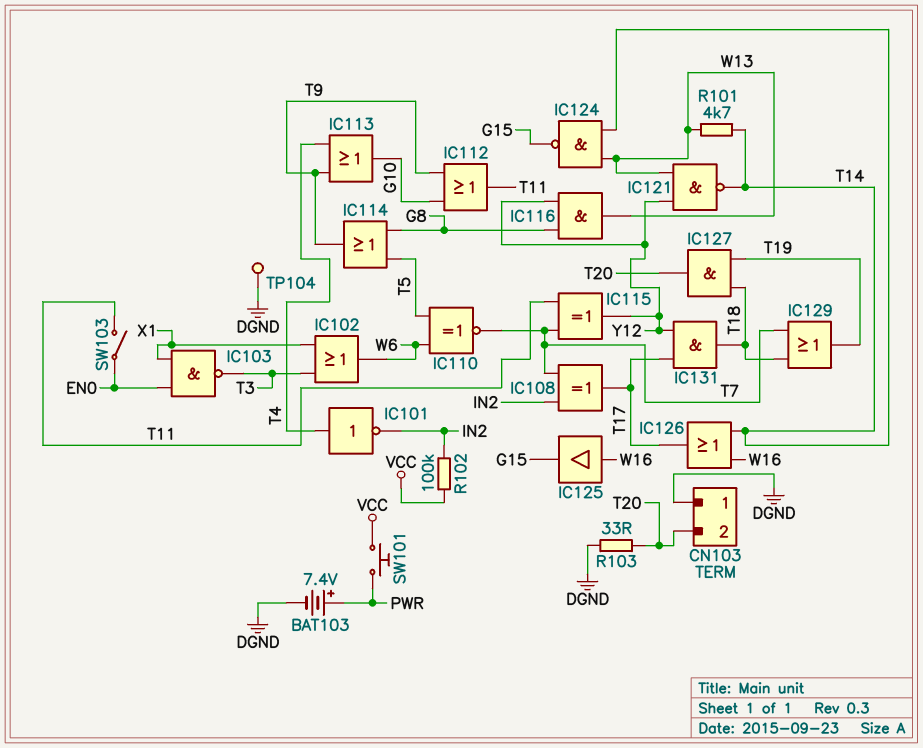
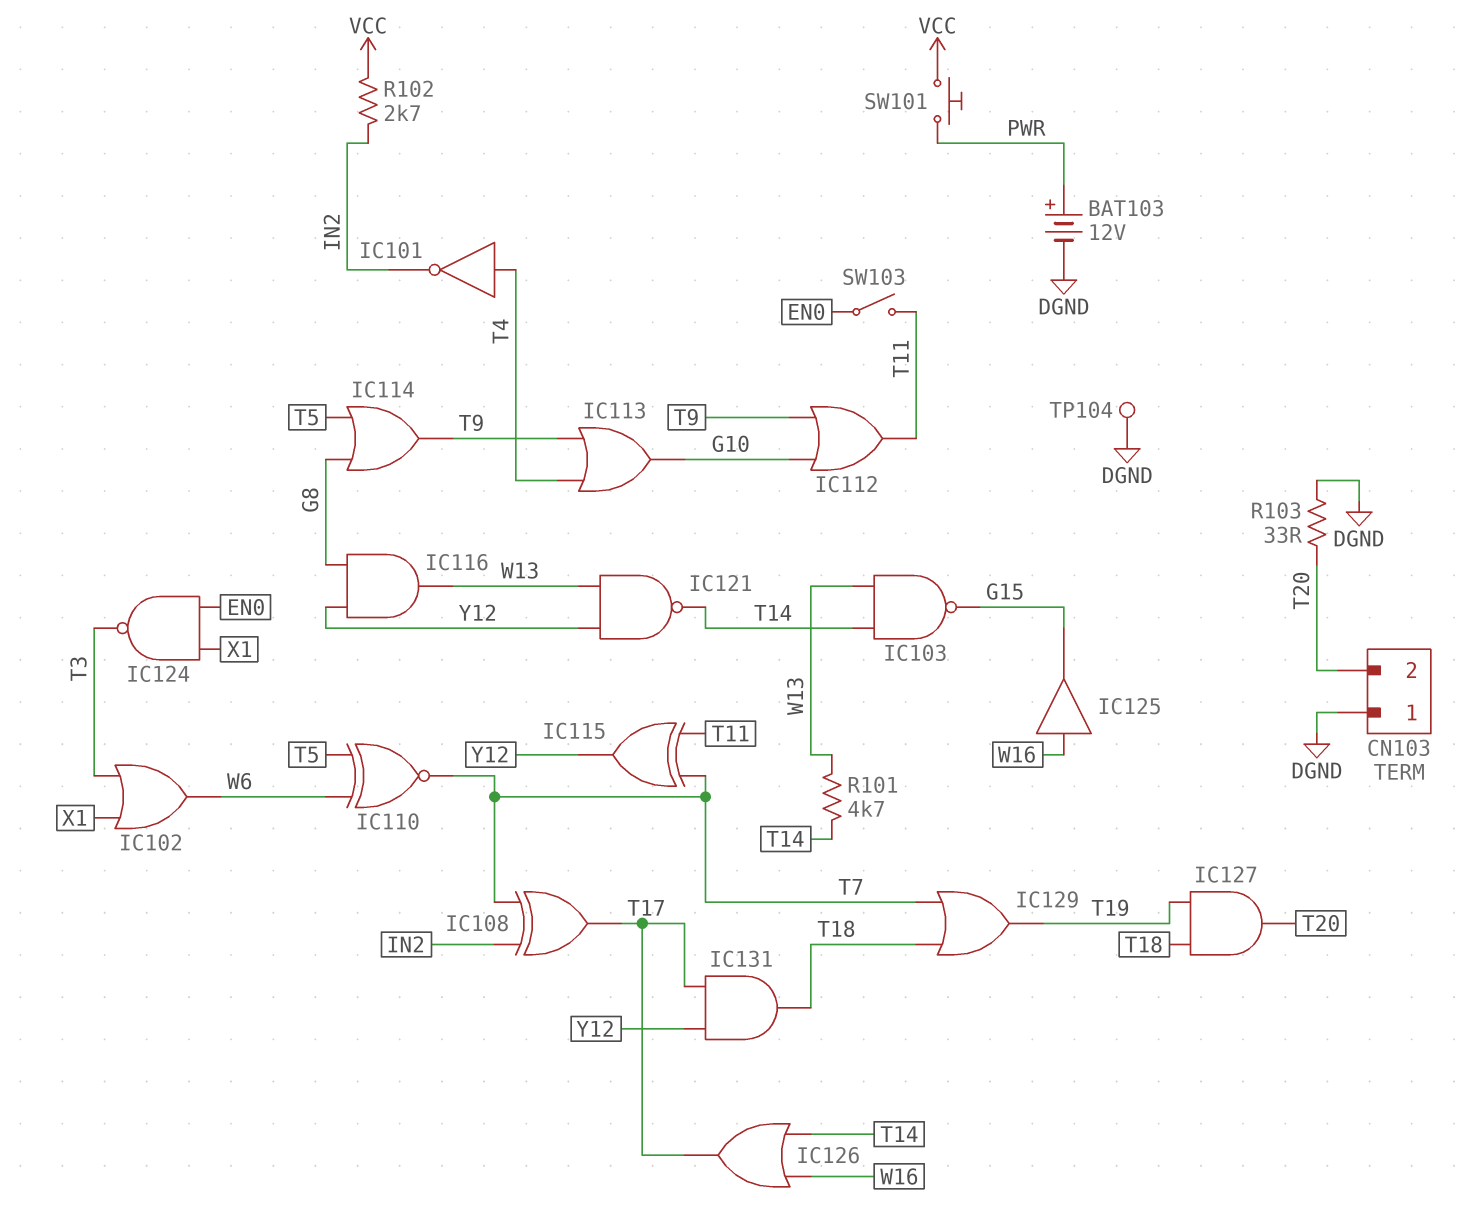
BAT103: 7.4V (plus PWR, minus DGND) -> 12V (plus PWR, minus DGND)
IC103: NAND (in EN0, in X1, out T3) -> NAND (in T14, in W13, out G15)
IC124: NAND (in T14, in W13, out G15) -> NAND (in EN0, in X1, out T3)
R102: 100k (IN2, VCC) -> 2.7k (IN2, VCC)

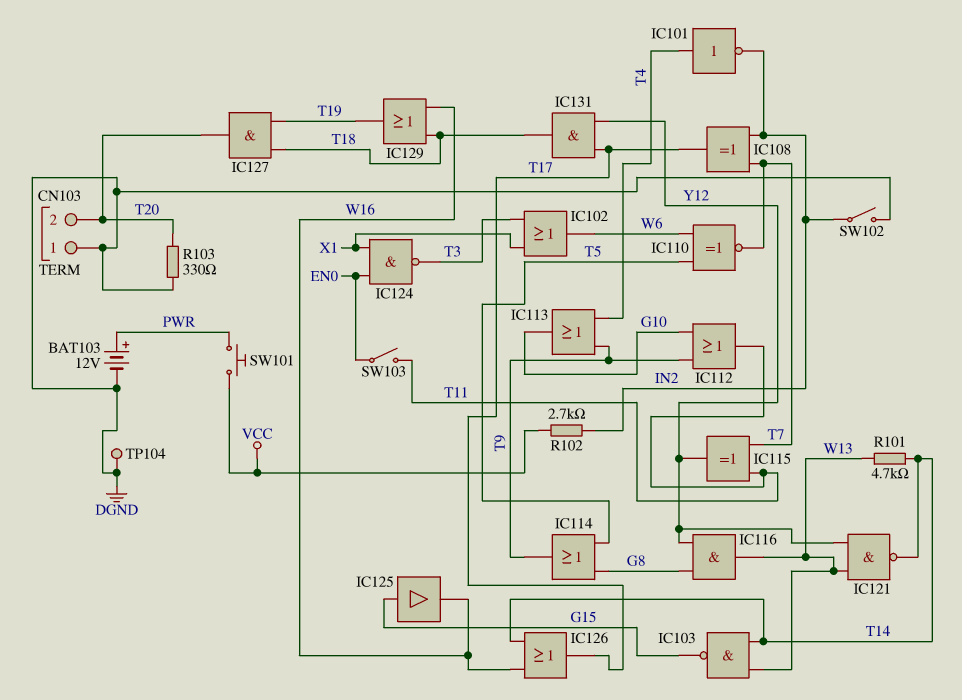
IC125: buffer (in W16, out G15) -> buffer (in G15, out W16)
IC129: OR (in T7, in T18, out T19) -> OR (in T18, in W16, out T19)
R103: 33 (DGND, T20) -> 330 (DGND, T20)
SW102: none -> switch (DGND, IN2)

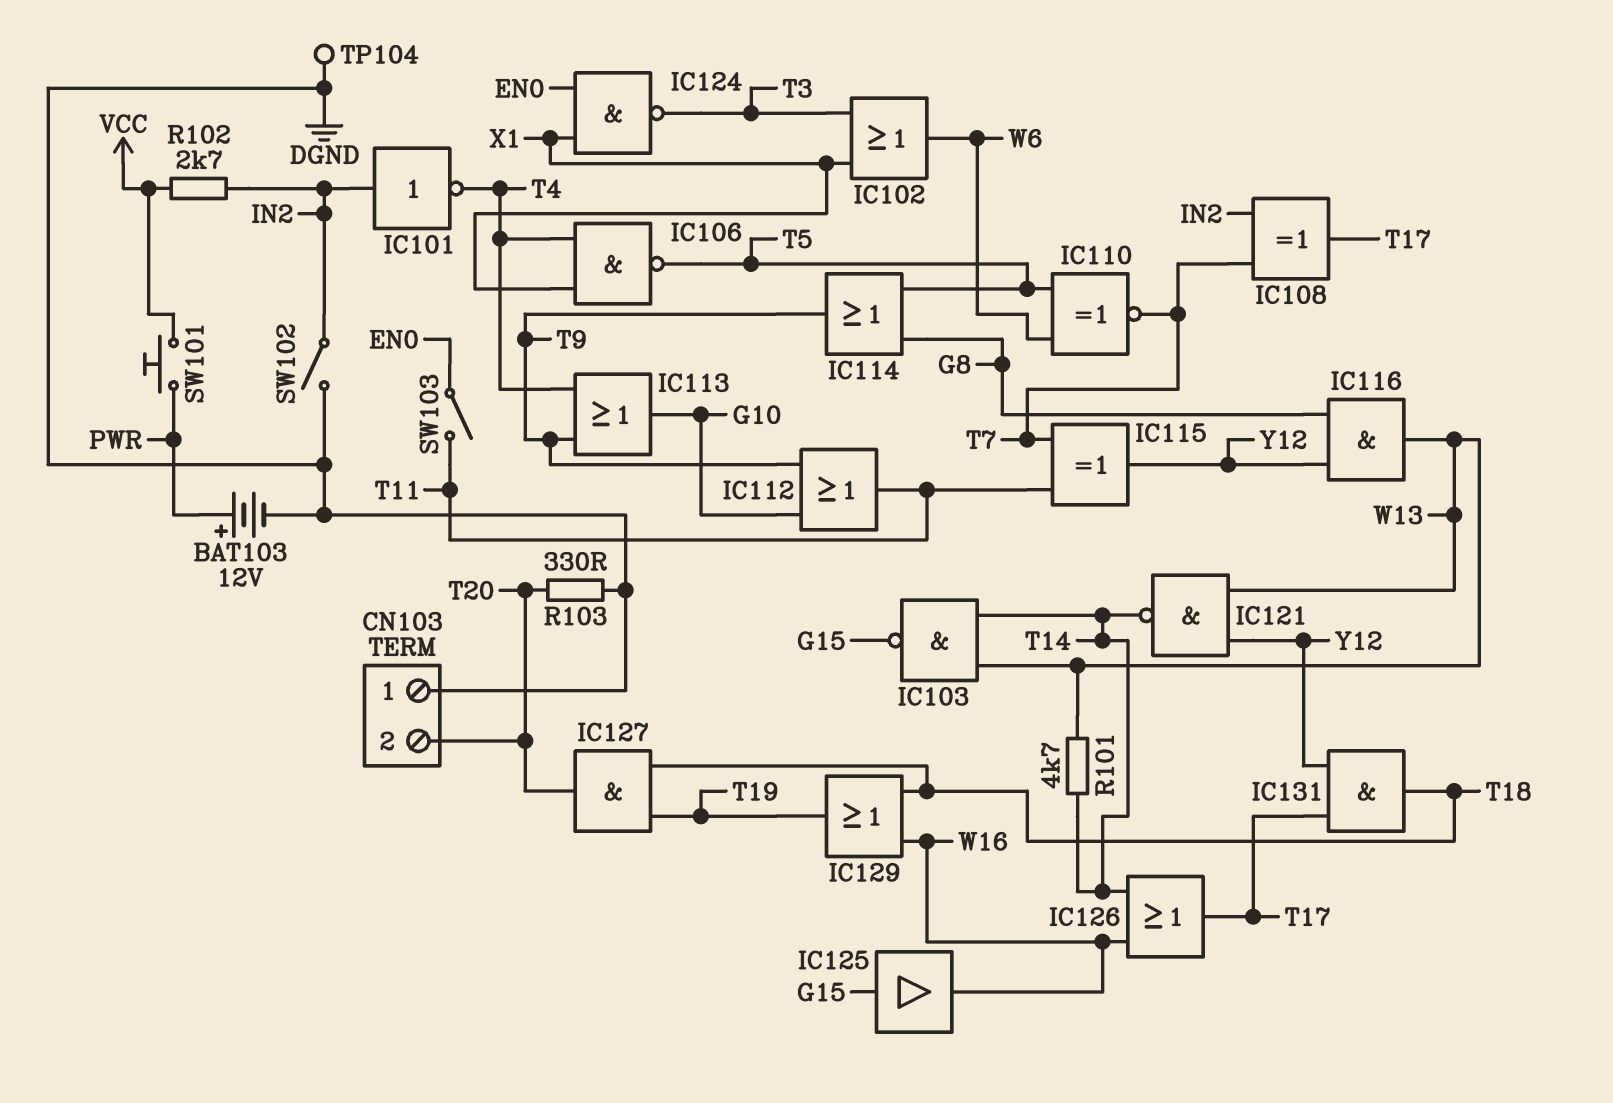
IC101: NOT (in T4, out IN2) -> NOT (in IN2, out T4)
IC106: none -> NAND (in T4, in X1, out T5)

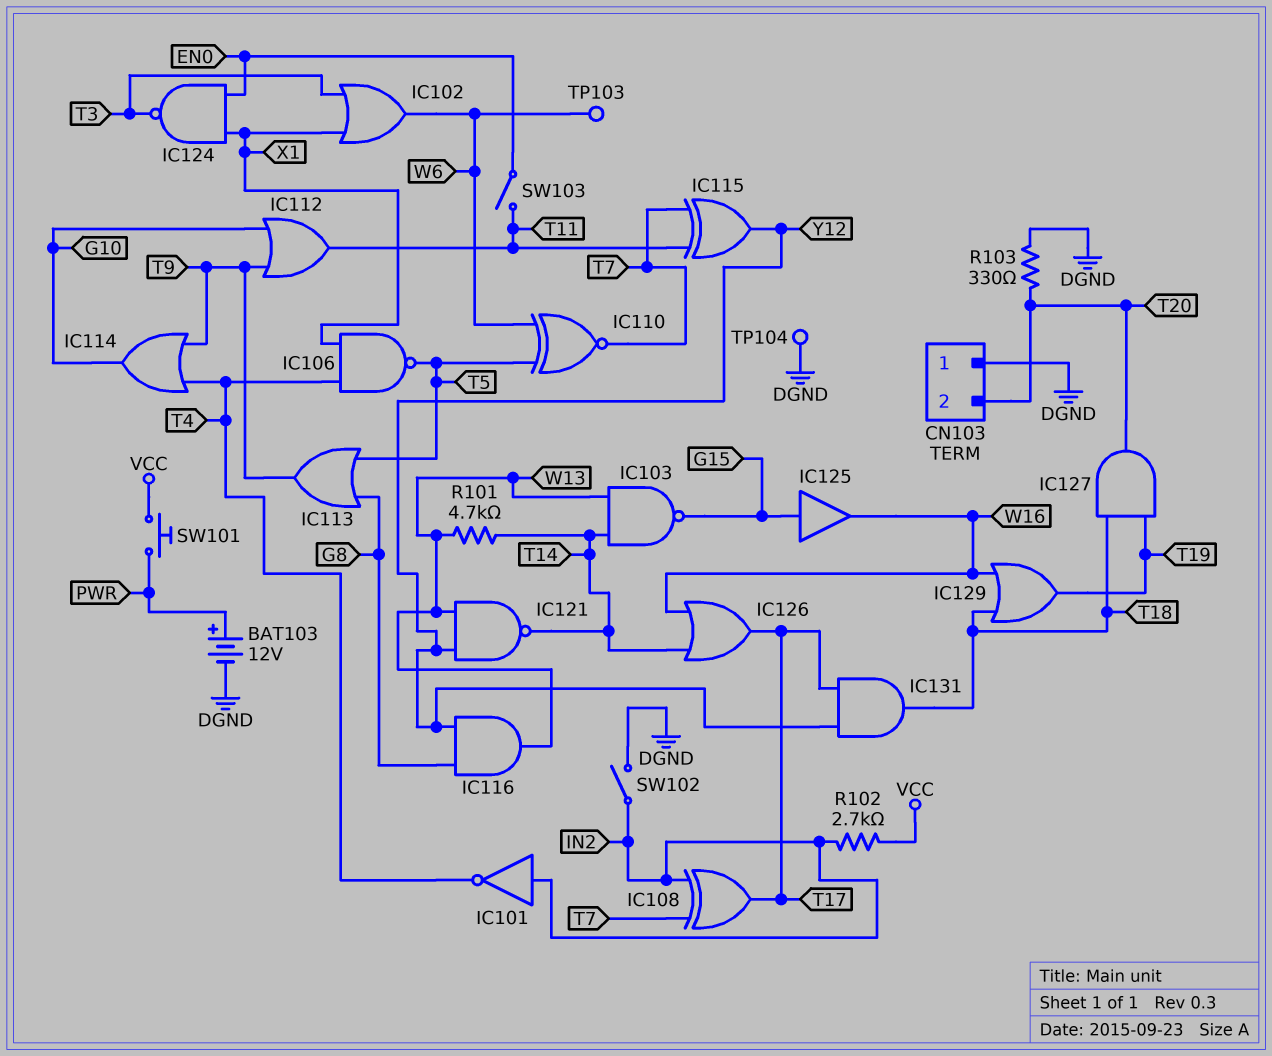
IC113: OR (in T4, in T9, out G10) -> OR (in G8, in T5, out T9)
IC114: OR (in G8, in T5, out T9) -> OR (in T4, in T9, out G10)
TP103: none -> test point (W6)

